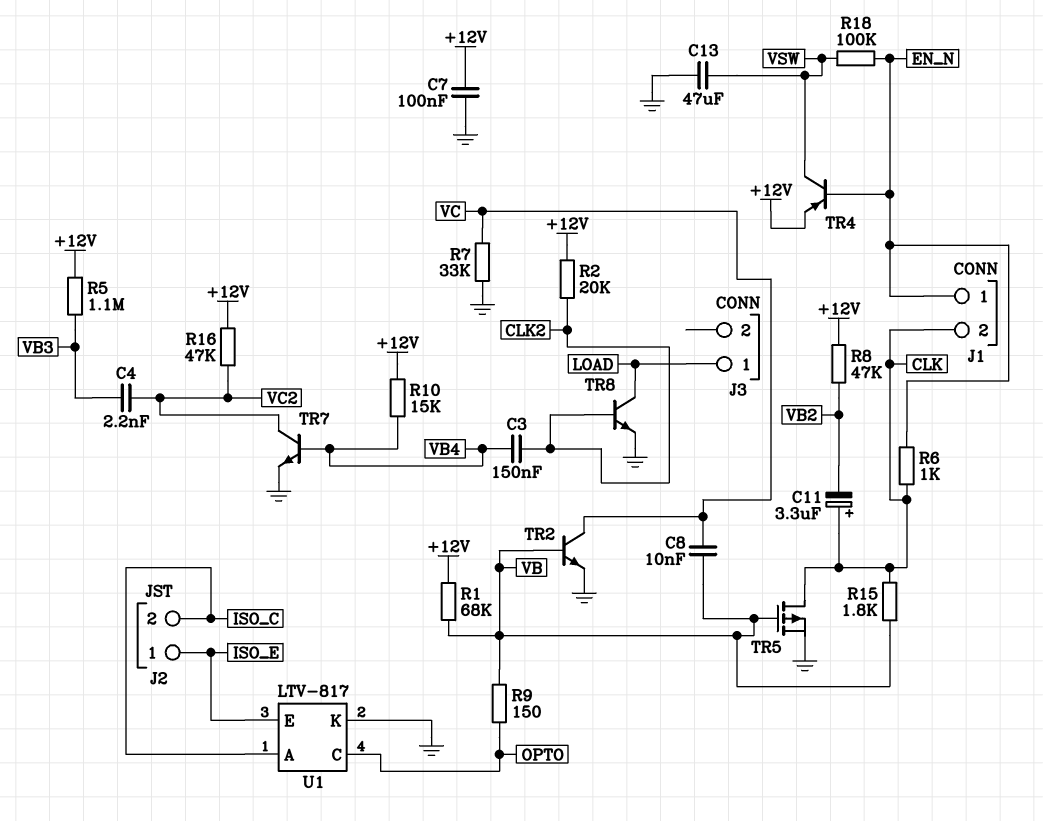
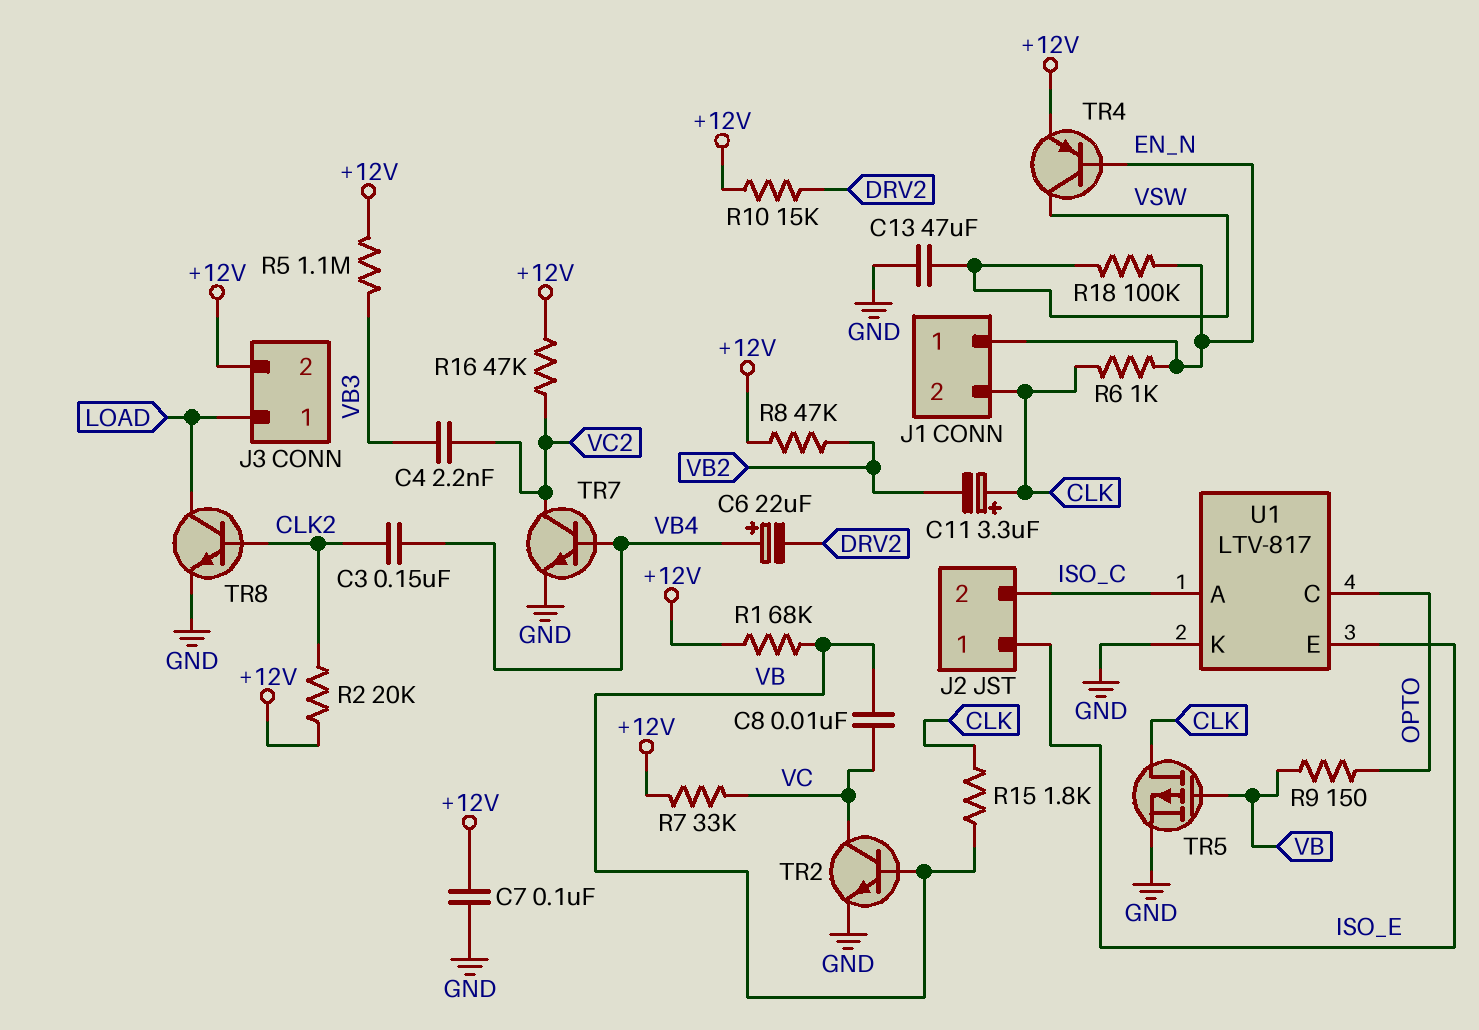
C6: none -> 22uF (plus VB4, minus DRV2)
J3 pin 2: none -> +12V
R7: 33k (GND, VC) -> 33k (+12V, VC)
R10: 15k (+12V, VB4) -> 15k (+12V, DRV2)

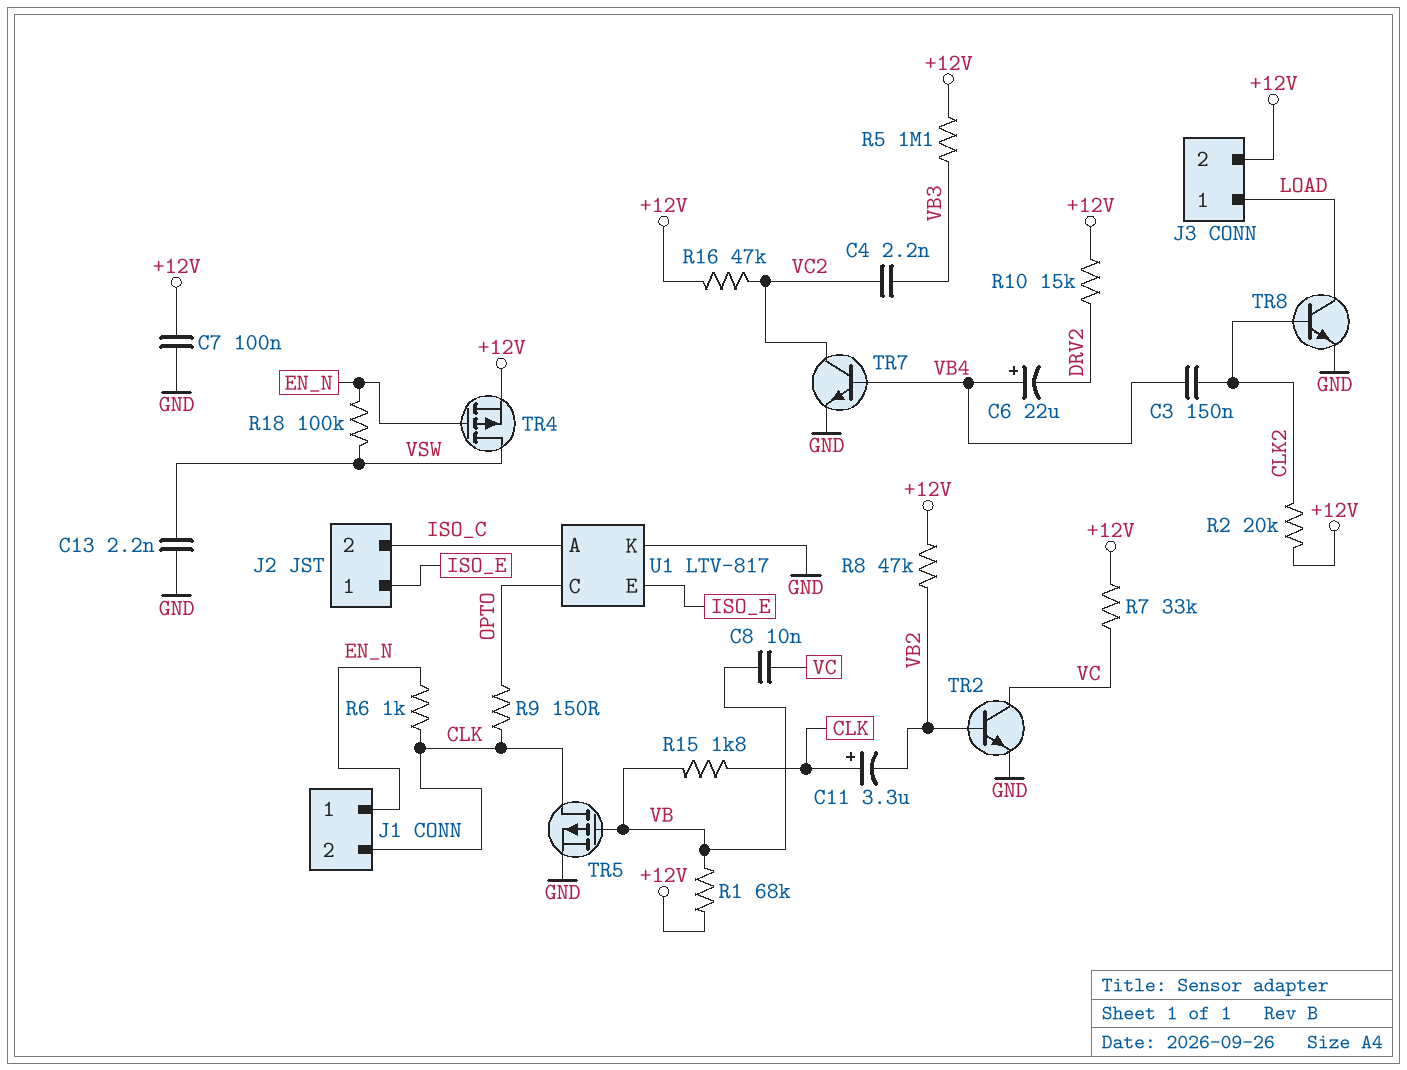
C13: 47uF (GND, VSW) -> 2.2nF (GND, VSW)
R9: 150 (OPTO, VB) -> 150 (CLK, OPTO)
TR2: NPN (B VB, C VC, E GND) -> NPN (B VB2, C VC, E GND)
TR4: PNP (B EN_N, C VSW, E +12V) -> PMOS (G EN_N, D VSW, S +12V)

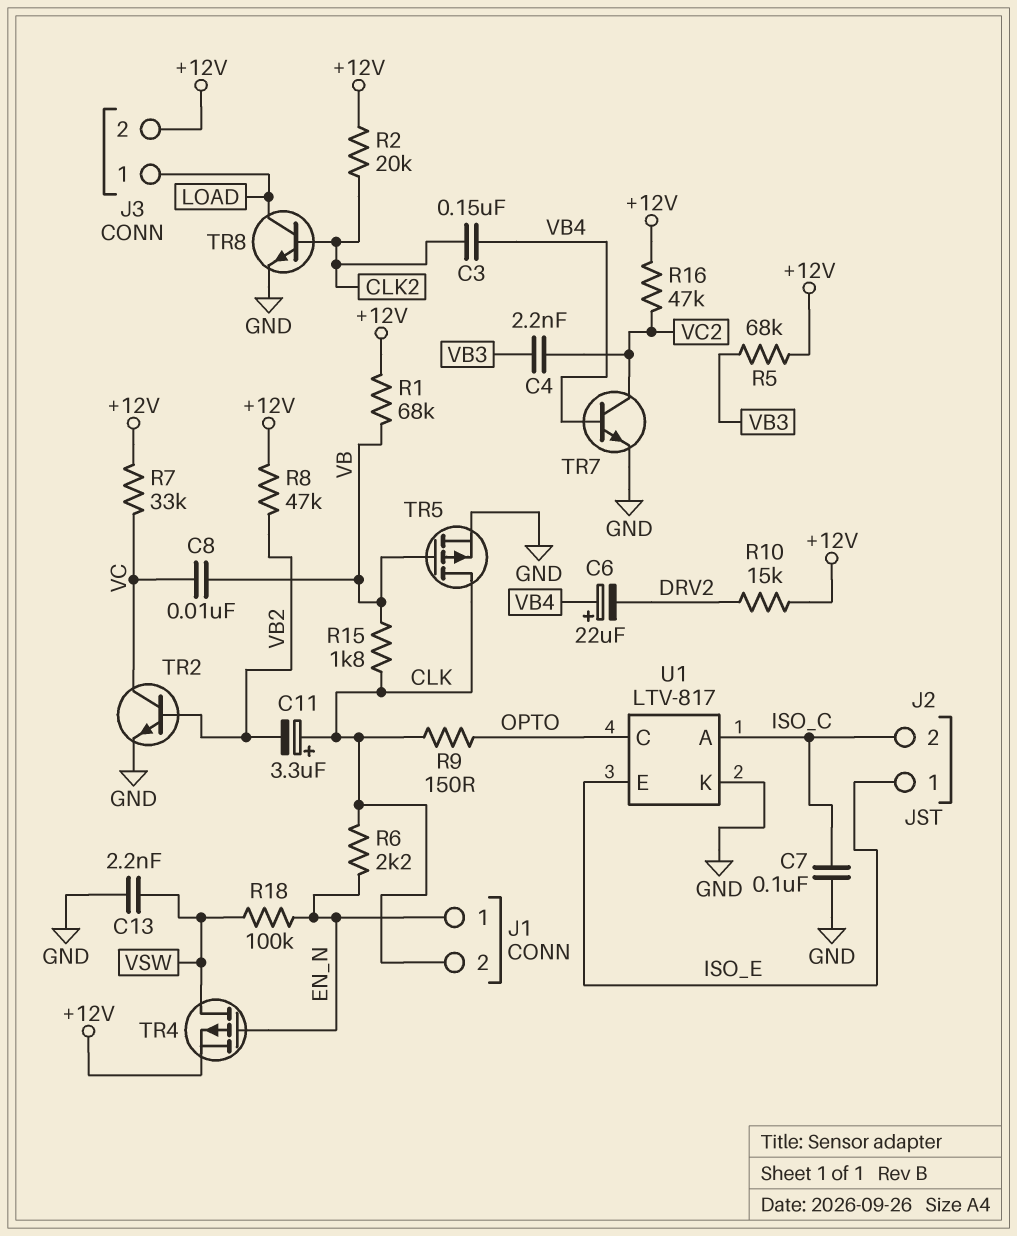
C7: 100nF (+12V, GND) -> 100nF (GND, ISO_C)
R5: 1.1M (+12V, VB3) -> 68k (+12V, VB3)
R6: 1k (CLK, EN_N) -> 2.2k (CLK, EN_N)

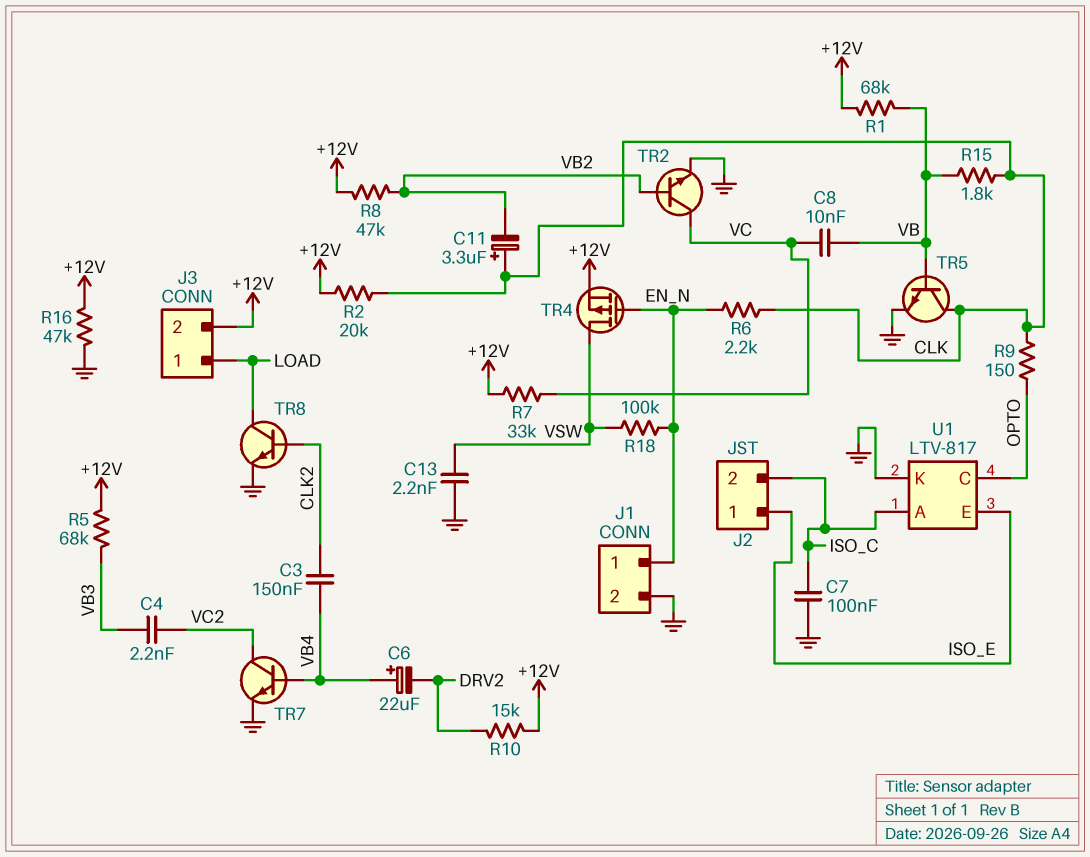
J1 pin 2: CLK -> GND
R2: 20k (+12V, CLK2) -> 20k (+12V, CLK)
R16: 47k (+12V, VC2) -> 47k (+12V, GND)
TR5: PMOS (G VB, D CLK, S GND) -> NPN (B VB, C CLK, E GND)

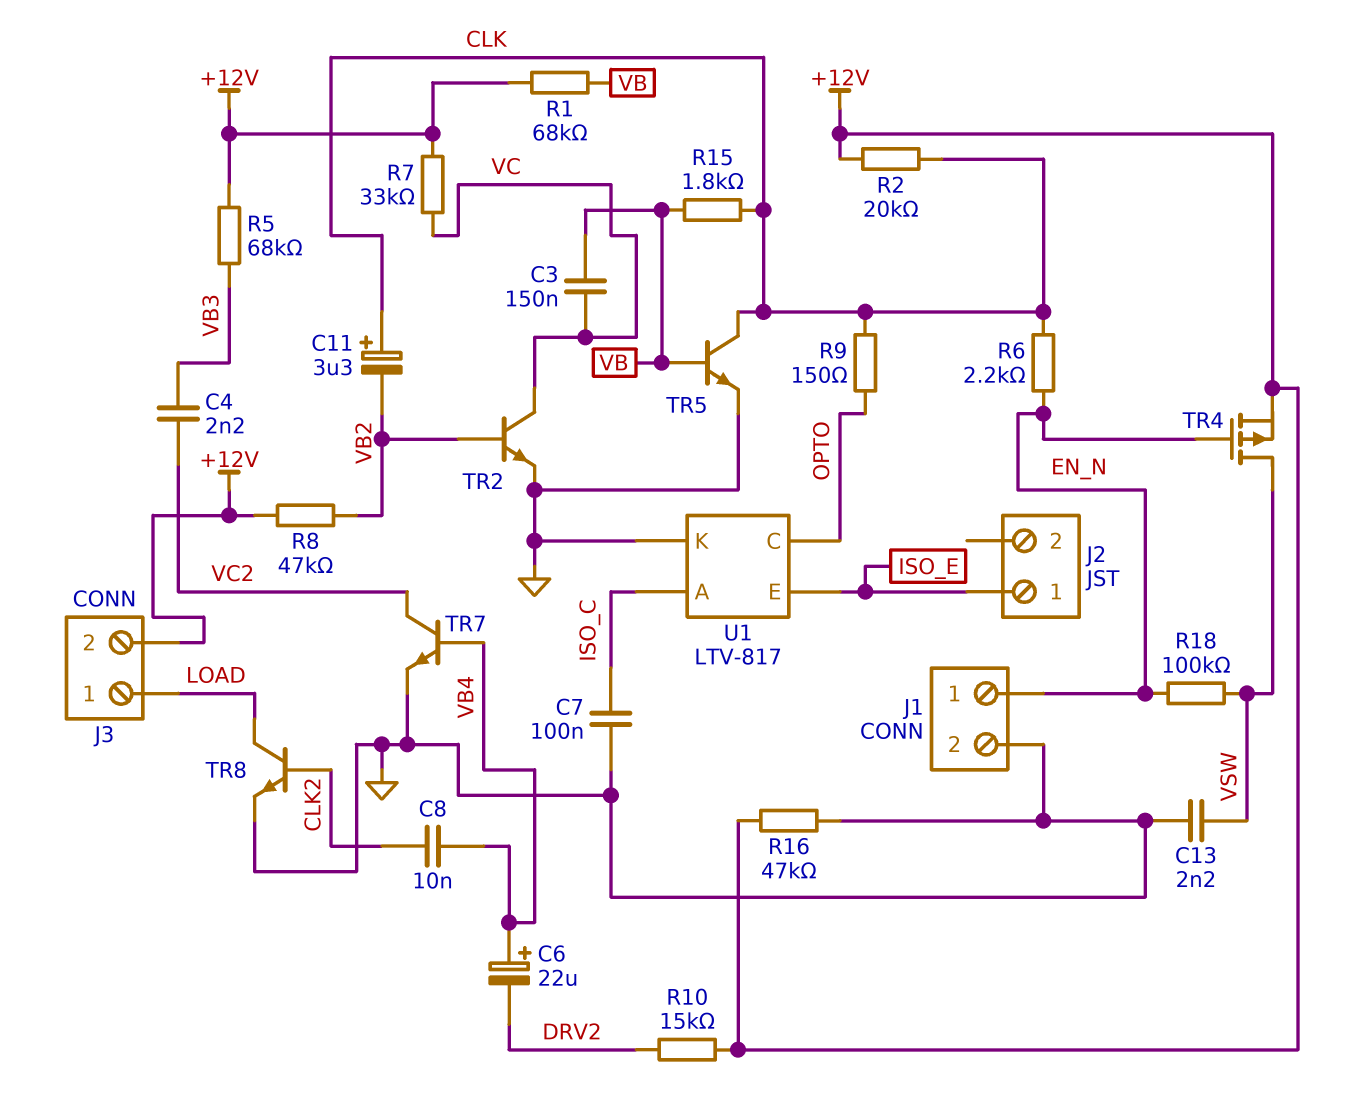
C3: 150nF (CLK2, VB4) -> 150nF (VB, VC)
C8: 10nF (VB, VC) -> 10nF (CLK2, VB4)
J2 pin 2: ISO_C -> none

